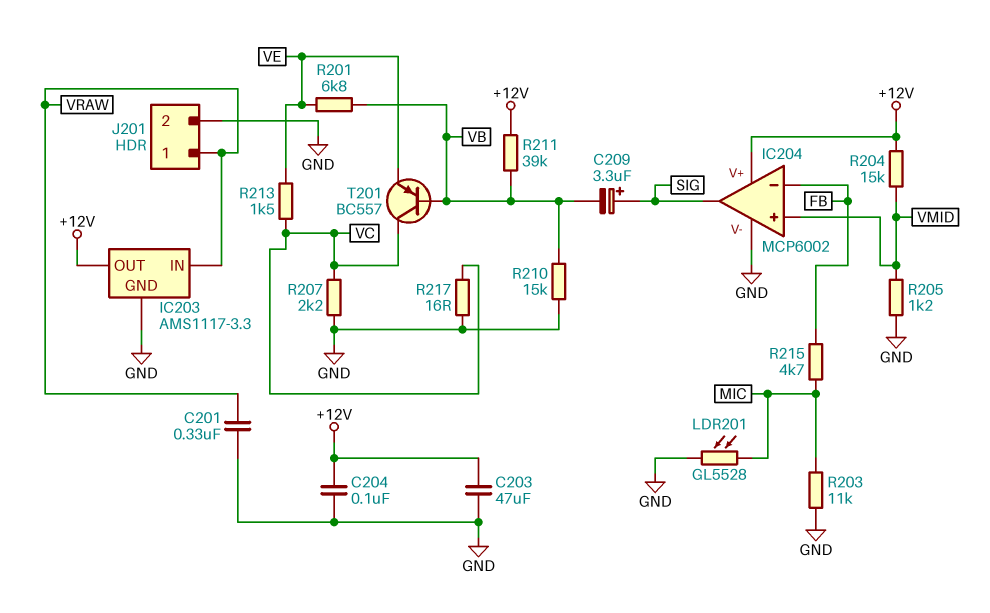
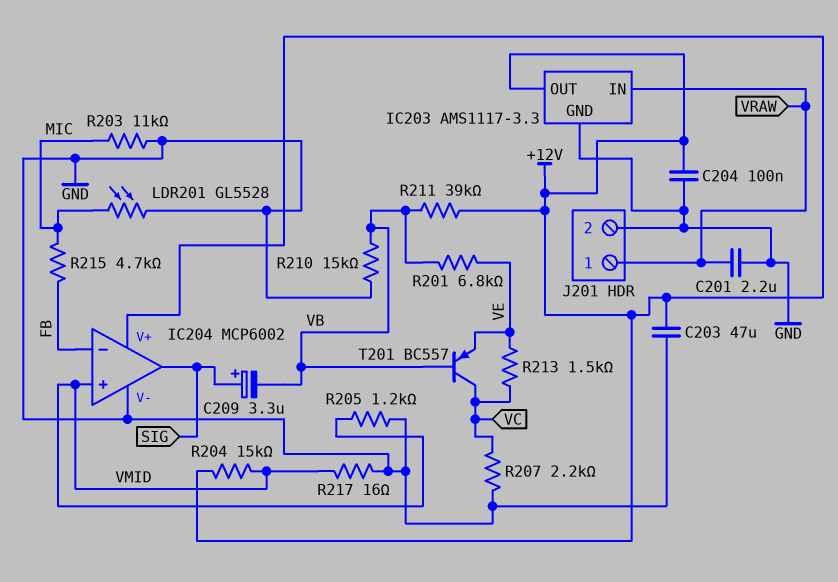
C201: 330nF (GND, VRAW) -> 2.2uF (GND, VRAW)
R217: 16 (GND, VC) -> 16 (GND, VMID)

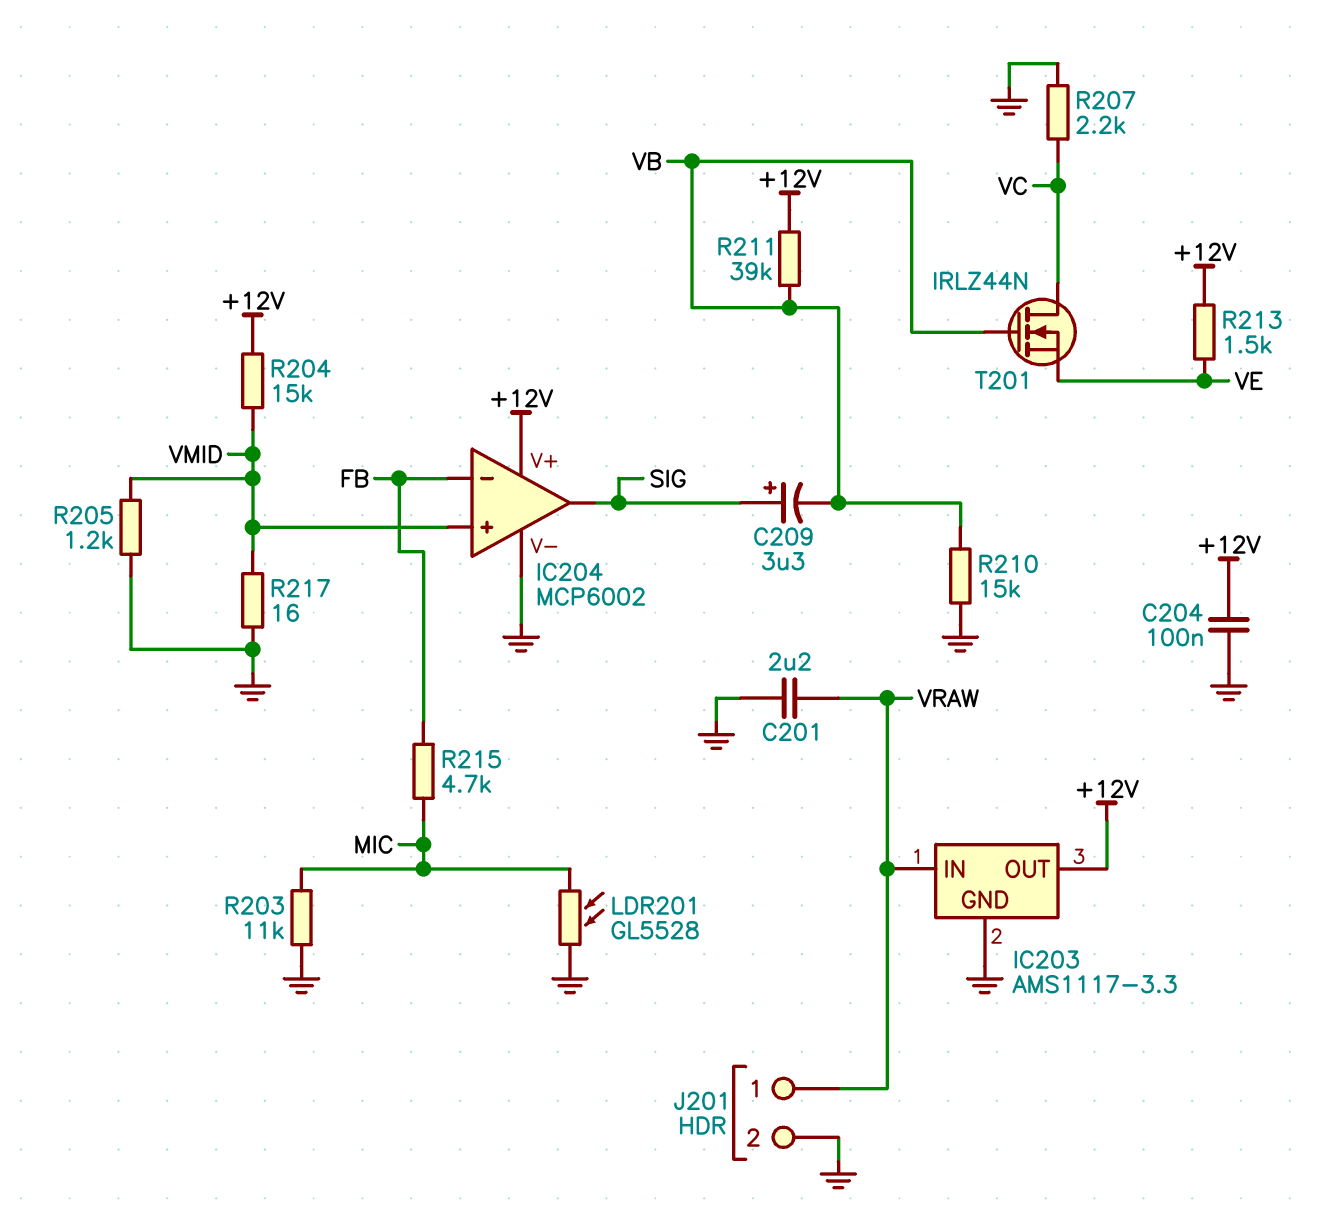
C203: 47uF (+12V, GND) -> none
R201: 6.8k (VB, VE) -> none
R213: 1.5k (VC, VE) -> 1.5k (+12V, VE)
T201: PNP BC557 (B VB, C VC, E VE) -> NMOS IRLZ44N (G VB, D VC, S VE)

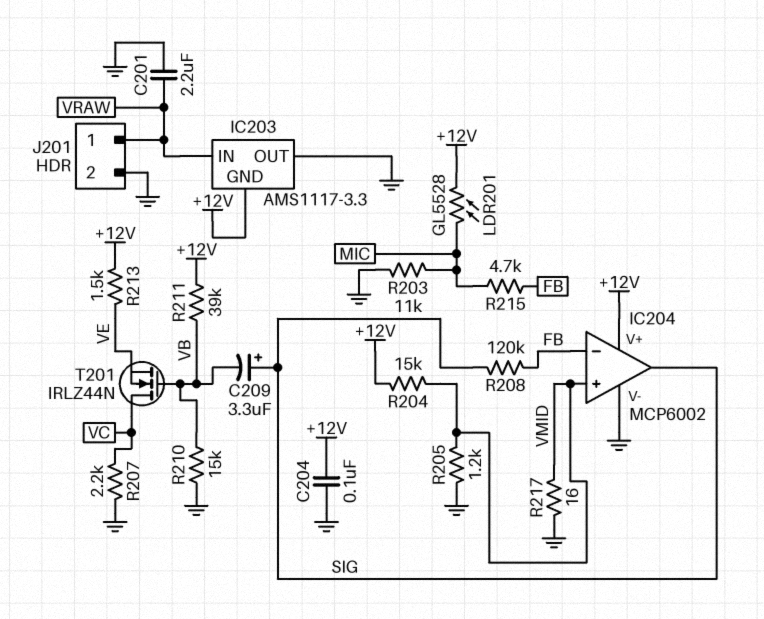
IC203 pin GND: GND -> +12V
IC203 pin OUT: +12V -> GND
LDR201: GL5528 (GND, MIC) -> GL5528 (+12V, MIC)
R208: none -> 120k (FB, SIG)

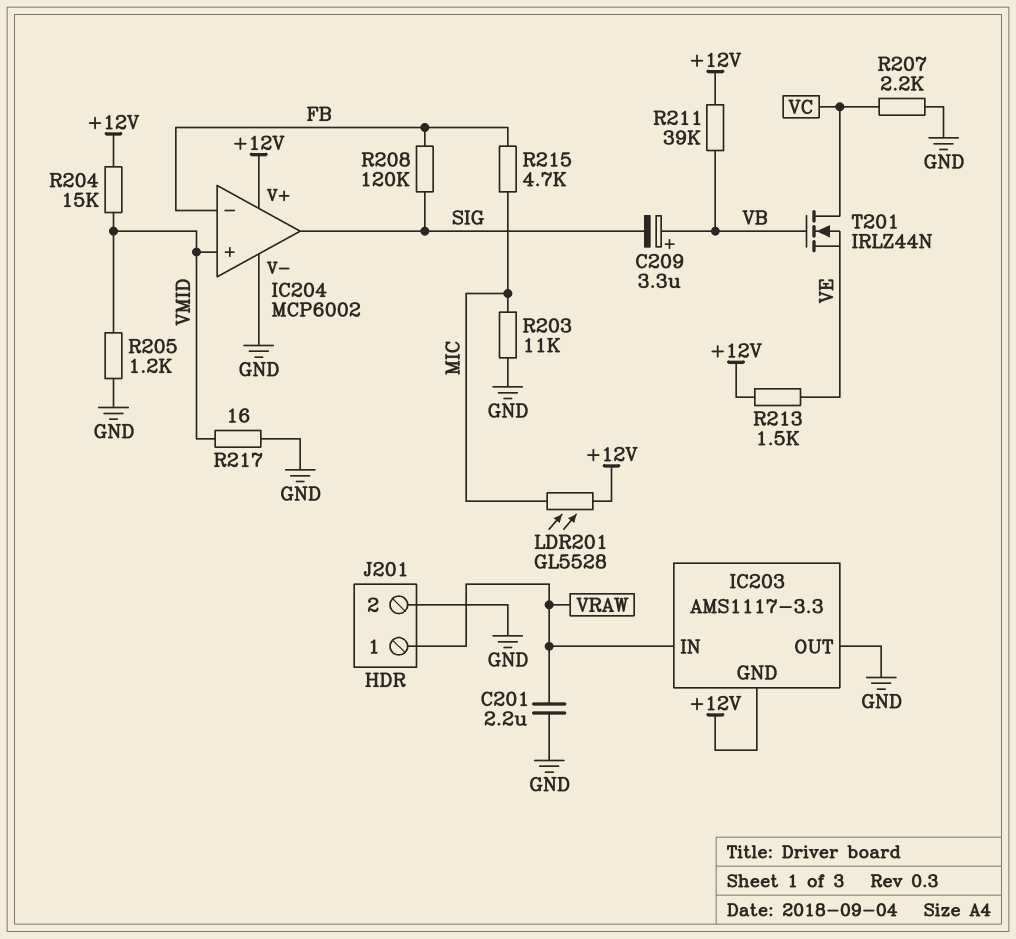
C204: 100nF (+12V, GND) -> none
C209: 3.3uF (plus SIG, minus VB) -> 3.3uF (plus VB, minus SIG)
R210: 15k (GND, VB) -> none

